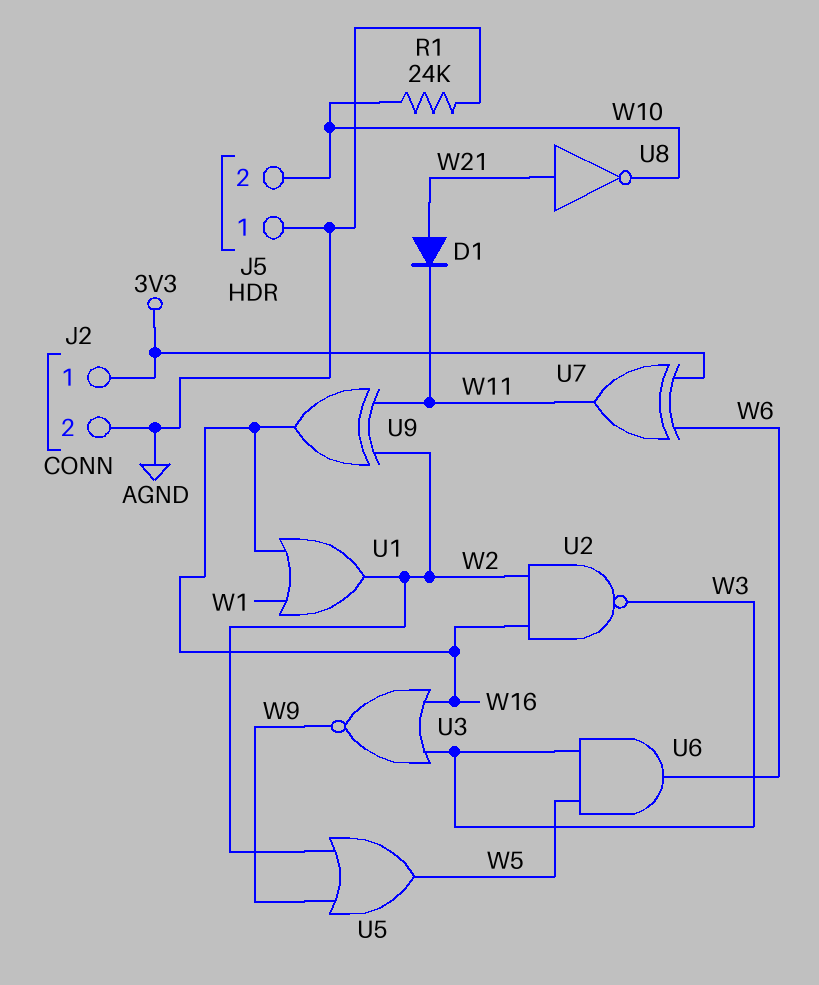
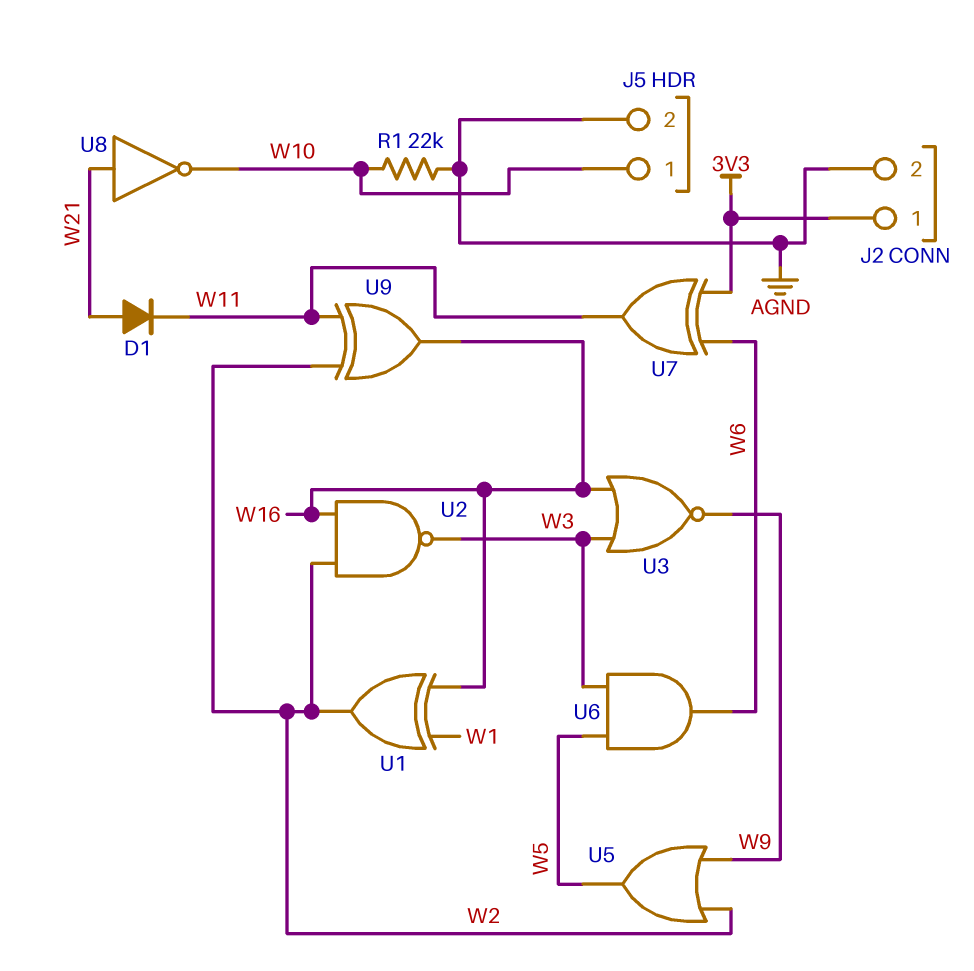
J5 pin 1: AGND -> W10
J5 pin 2: W10 -> AGND
R1: 24k (AGND, W10) -> 22k (AGND, W10)
U1: OR (in W1, in W16, out W2) -> XOR (in W1, in W16, out W2)

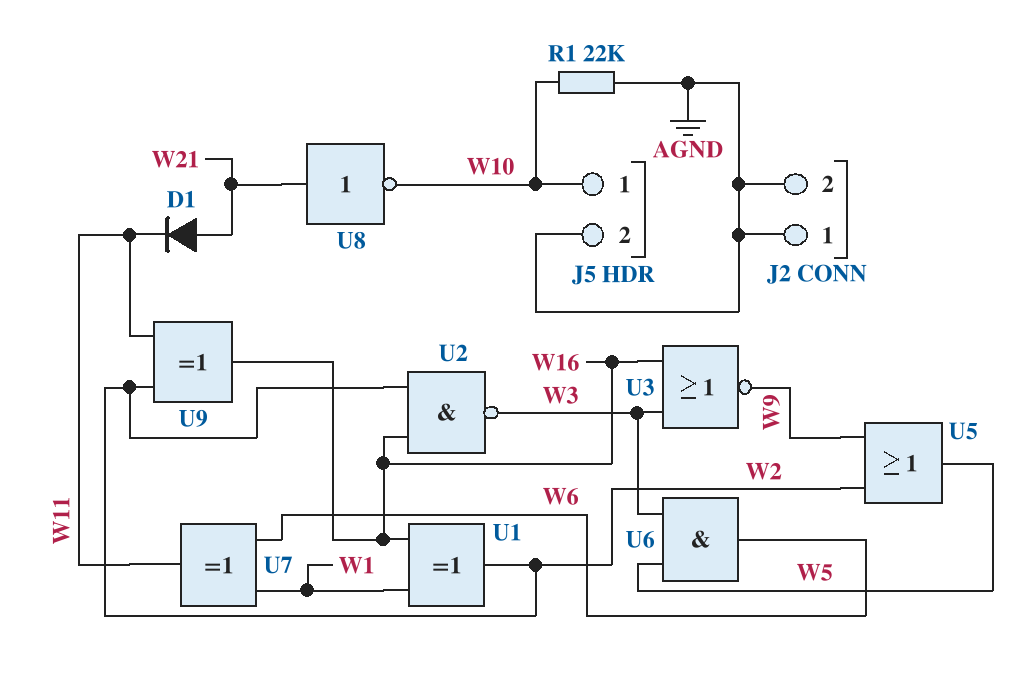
J2 pin 1: 3V3 -> AGND
U7: XOR (in 3V3, in W6, out W11) -> XOR (in W1, in W6, out W11)

